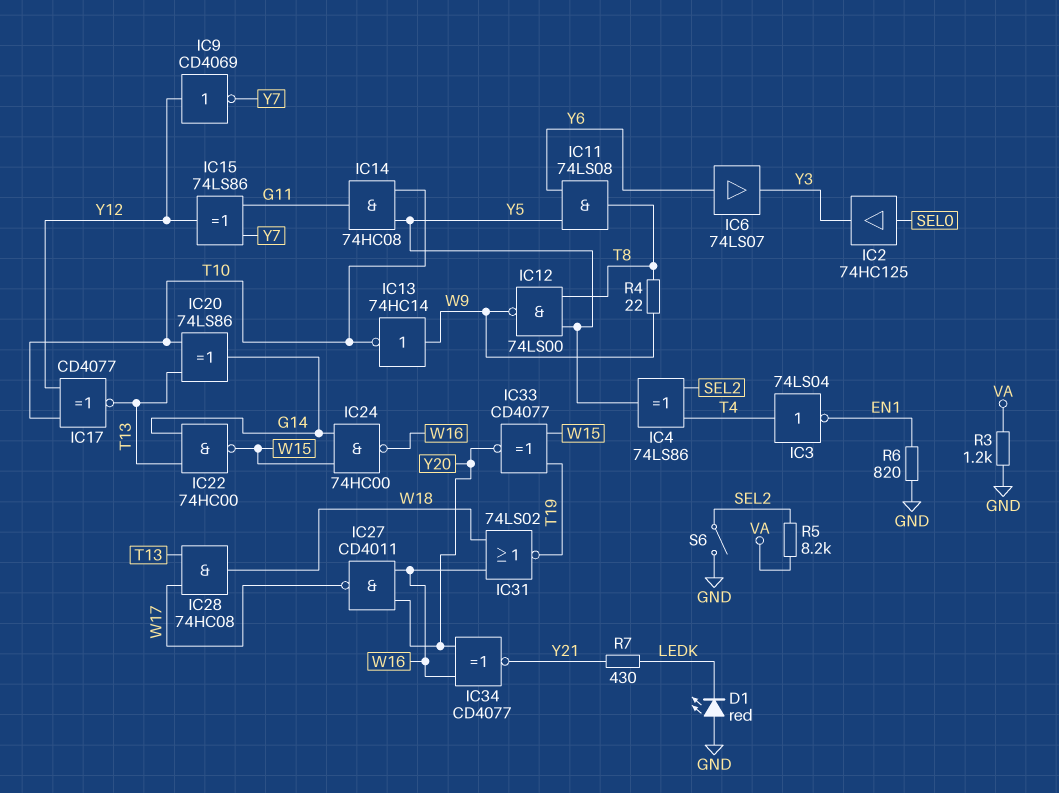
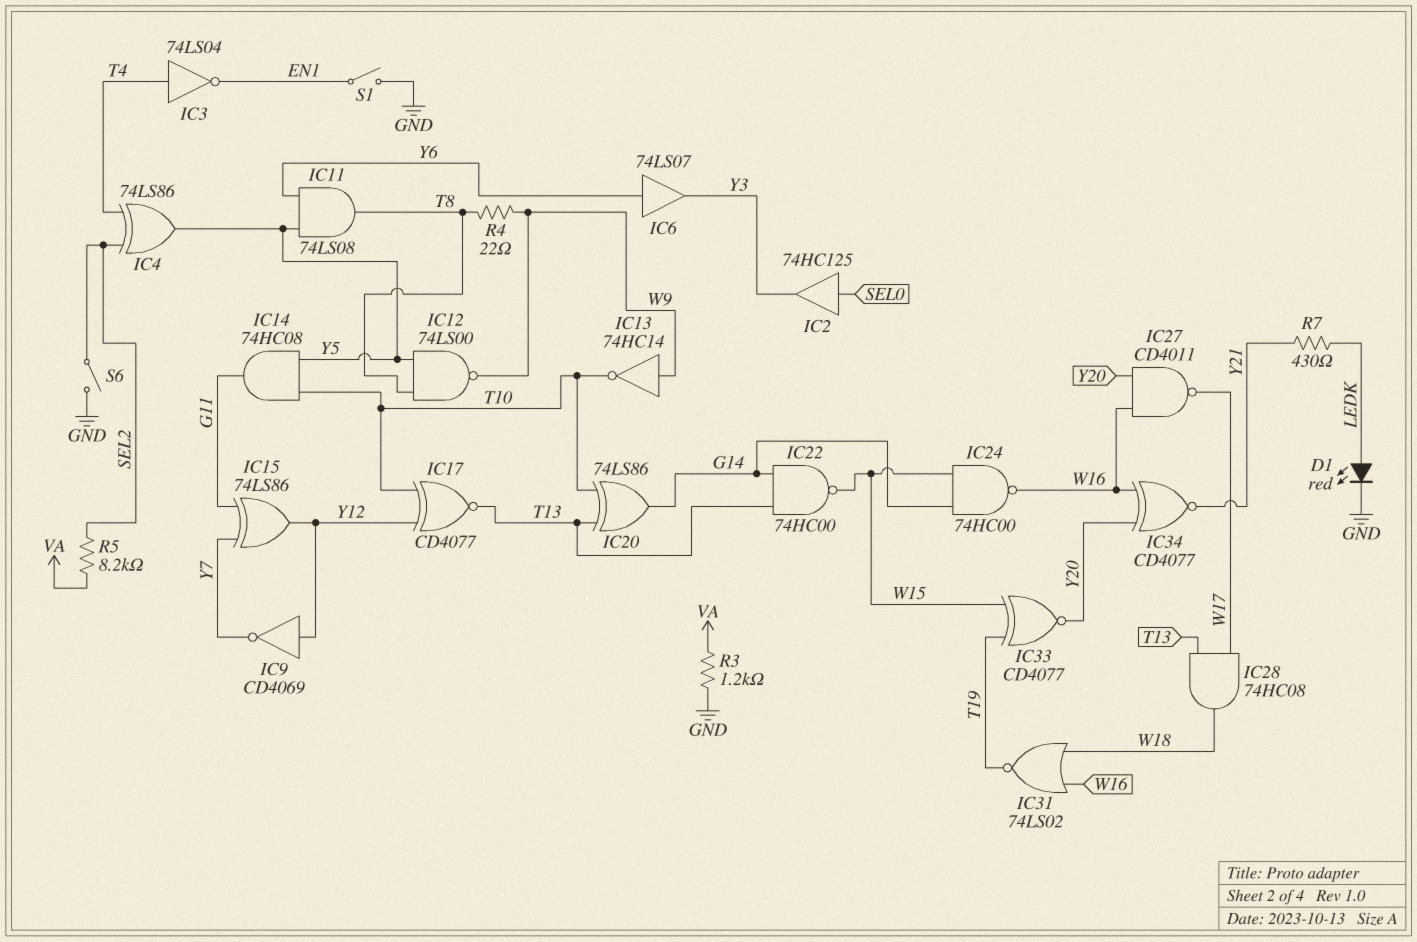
D1: LED red (A GND, K LEDK) -> LED red (A LEDK, K GND)
R6: 820 (EN1, GND) -> none
S1: none -> switch (EN1, GND)

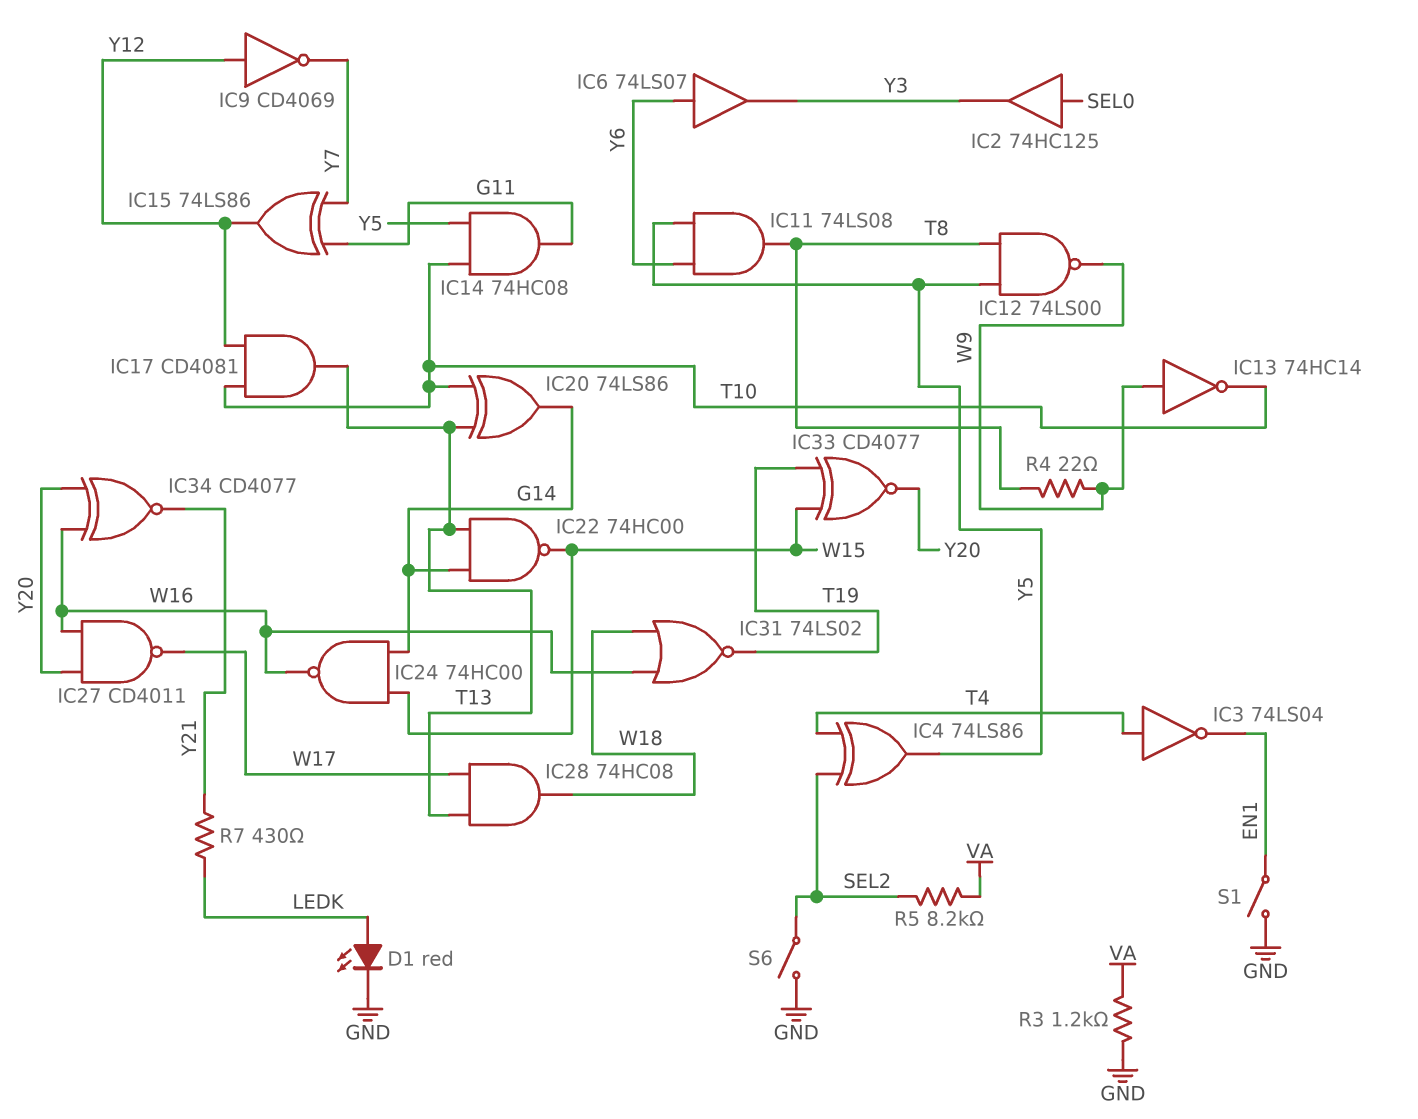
IC17: XNOR CD4077 (in T10, in Y12, out T13) -> AND CD4081 (in T10, in Y12, out T13)

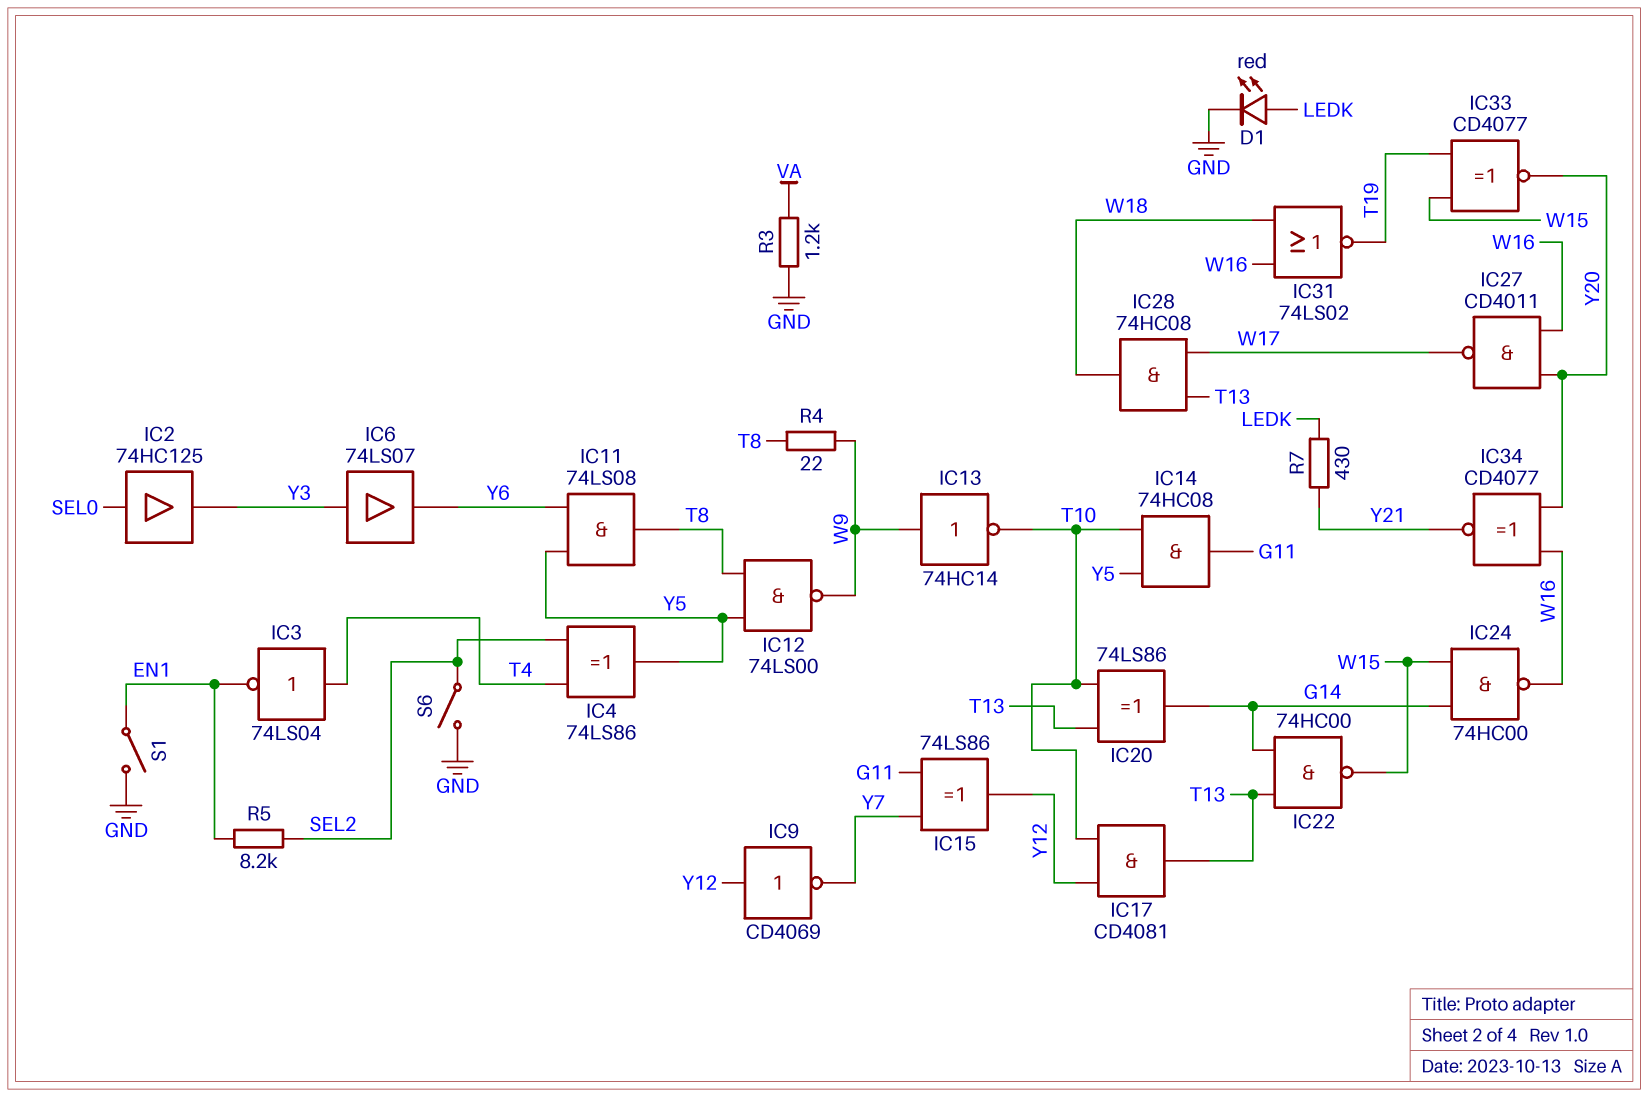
IC6: buffer 74LS07 (in Y6, out Y3) -> buffer 74LS07 (in Y3, out Y6)
R5: 8.2k (SEL2, VA) -> 8.2k (EN1, SEL2)

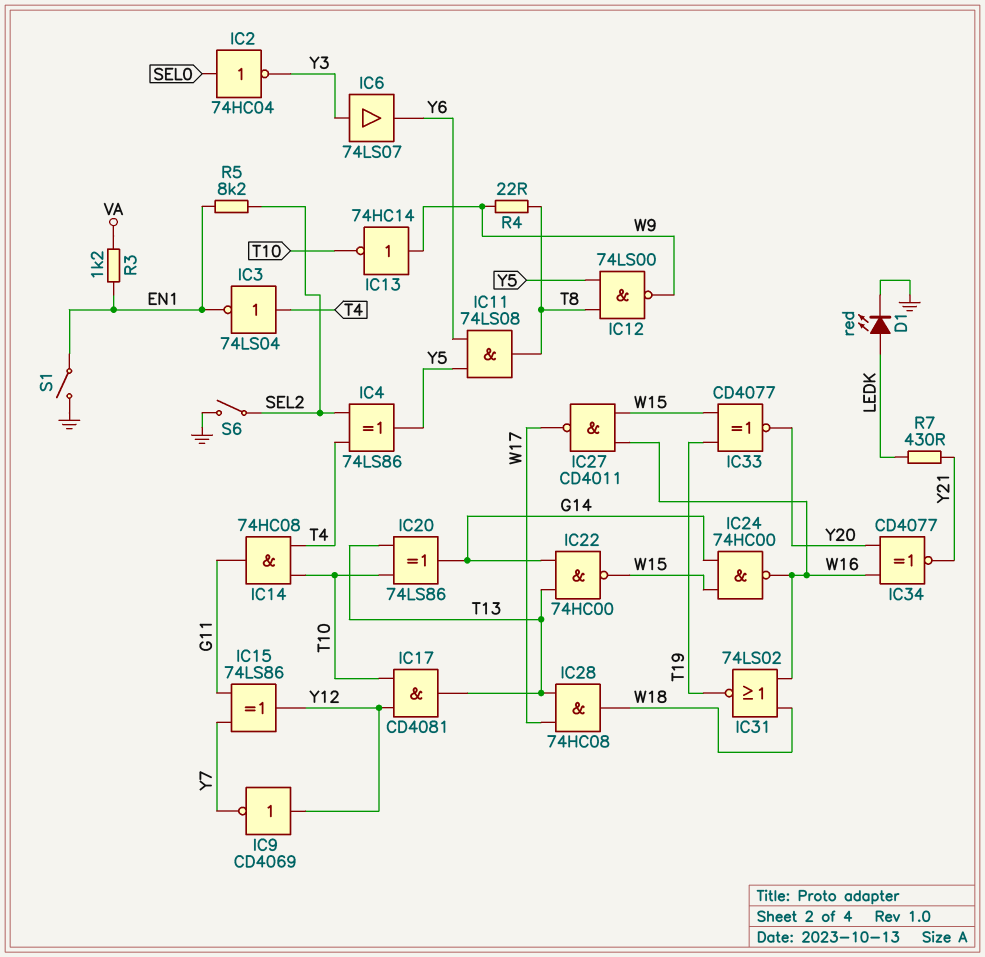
IC2: buffer 74HC125 (in SEL0, out Y3) -> NOT 74HC04 (in SEL0, out Y3)
IC14: AND 74HC08 (in T10, in Y5, out G11) -> AND 74HC08 (in T4, in T10, out G11)
IC27: NAND CD4011 (in W16, in Y20, out W17) -> NAND CD4011 (in W15, in W16, out W17)
R3: 1.2k (GND, VA) -> 1.2k (EN1, VA)

